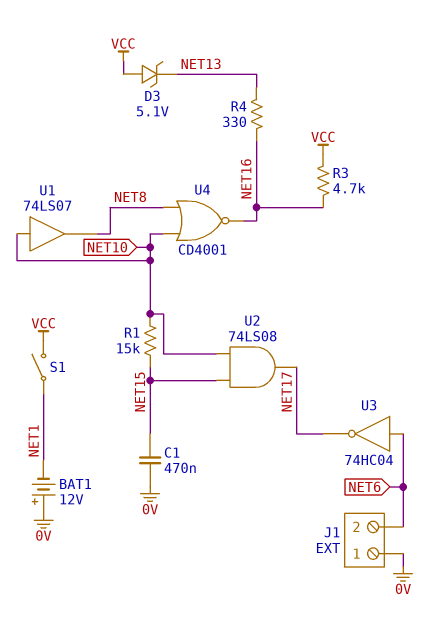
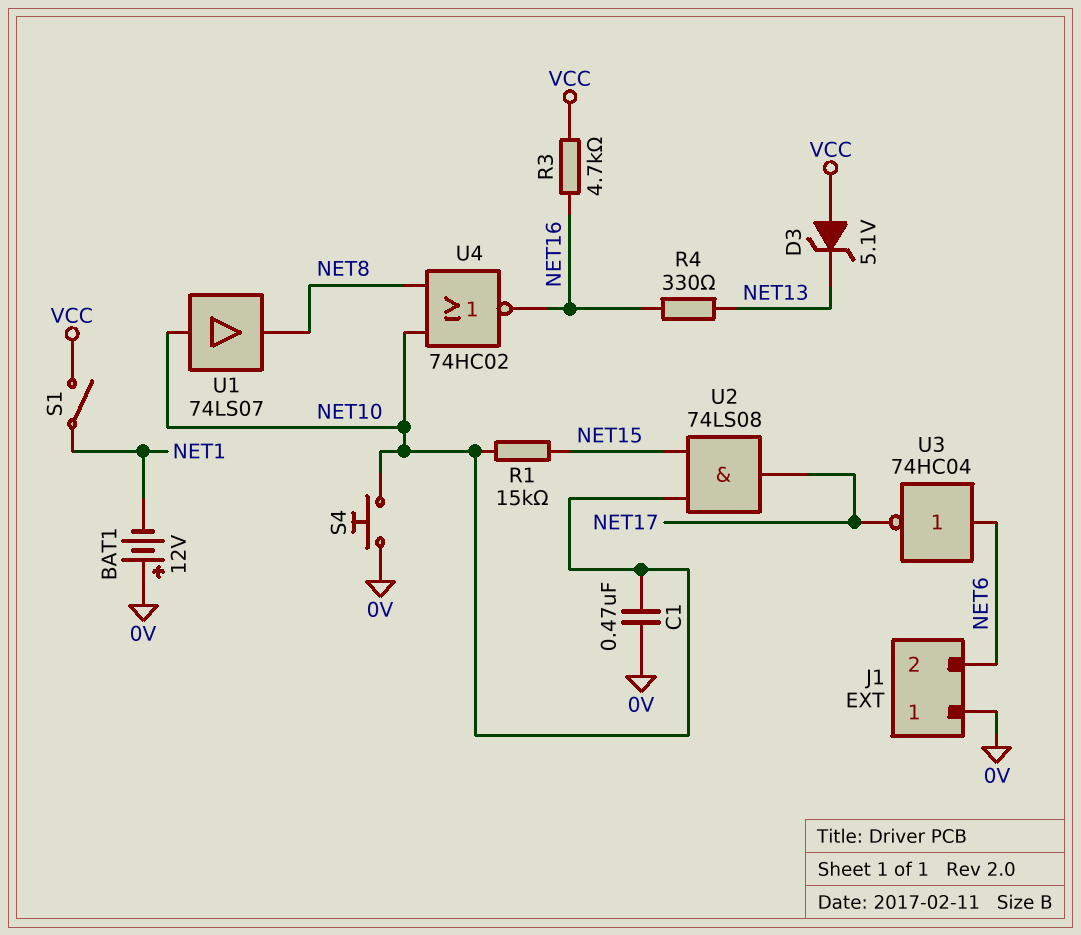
C1: 470nF (0V, NET15) -> 470nF (0V, NET10)
S4: none -> button (0V, NET10)
U4: NOR CD4001 (in NET8, in NET10, out NET16) -> NOR 74HC02 (in NET8, in NET10, out NET16)

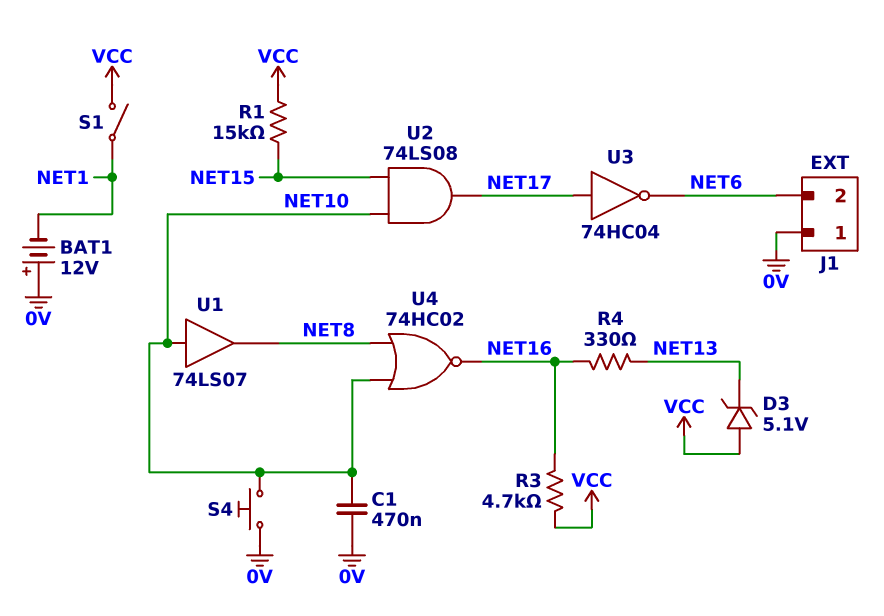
R1: 15k (NET10, NET15) -> 15k (NET15, VCC)
U3: NOT 74HC04 (in NET6, out NET17) -> NOT 74HC04 (in NET17, out NET6)

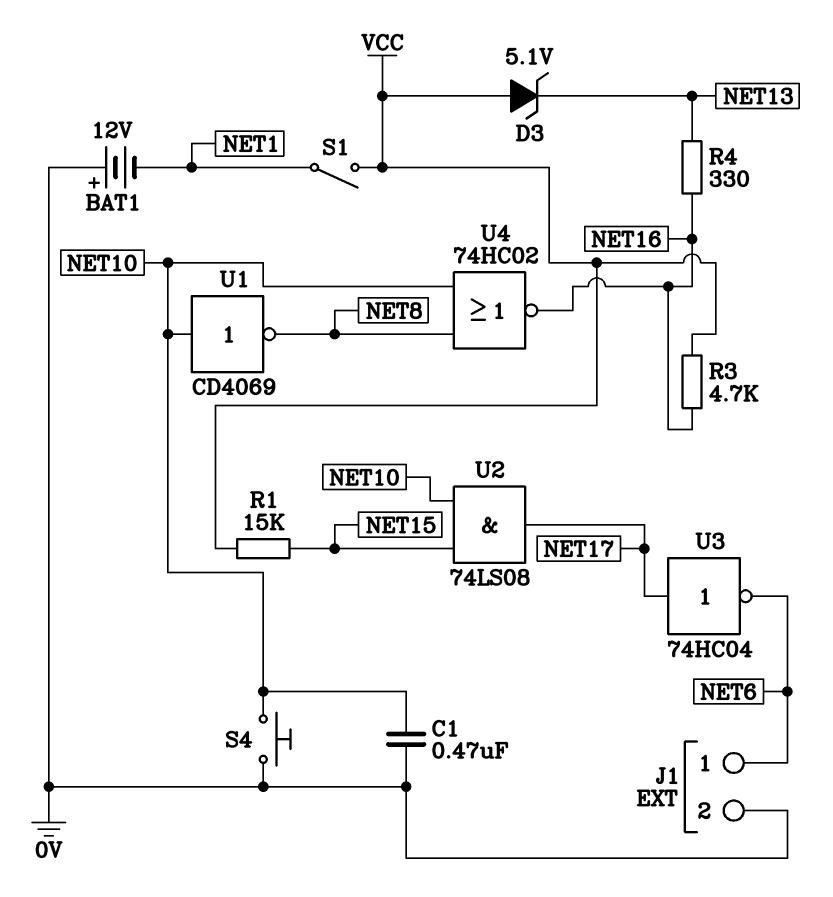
J1 pin 1: 0V -> NET6
J1 pin 2: NET6 -> 0V
U1: buffer 74LS07 (in NET10, out NET8) -> NOT CD4069 (in NET10, out NET8)

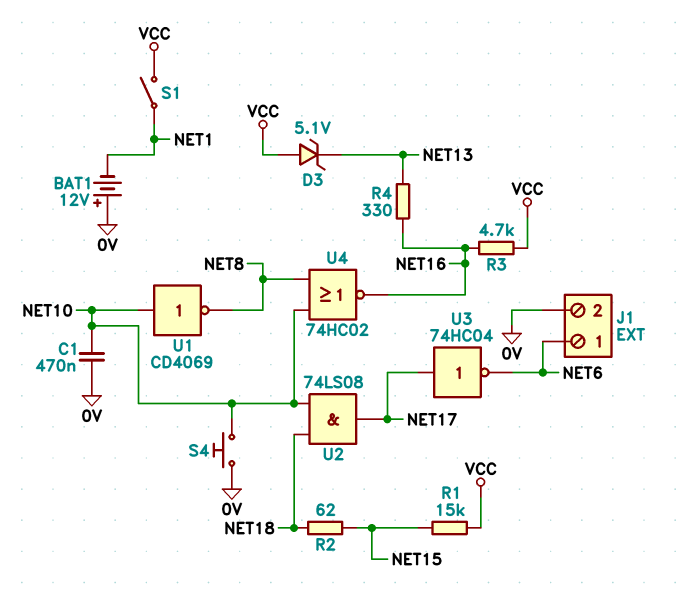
R2: none -> 62 (NET15, NET18)
U2: AND 74LS08 (in NET10, in NET15, out NET17) -> AND 74LS08 (in NET10, in NET18, out NET17)

